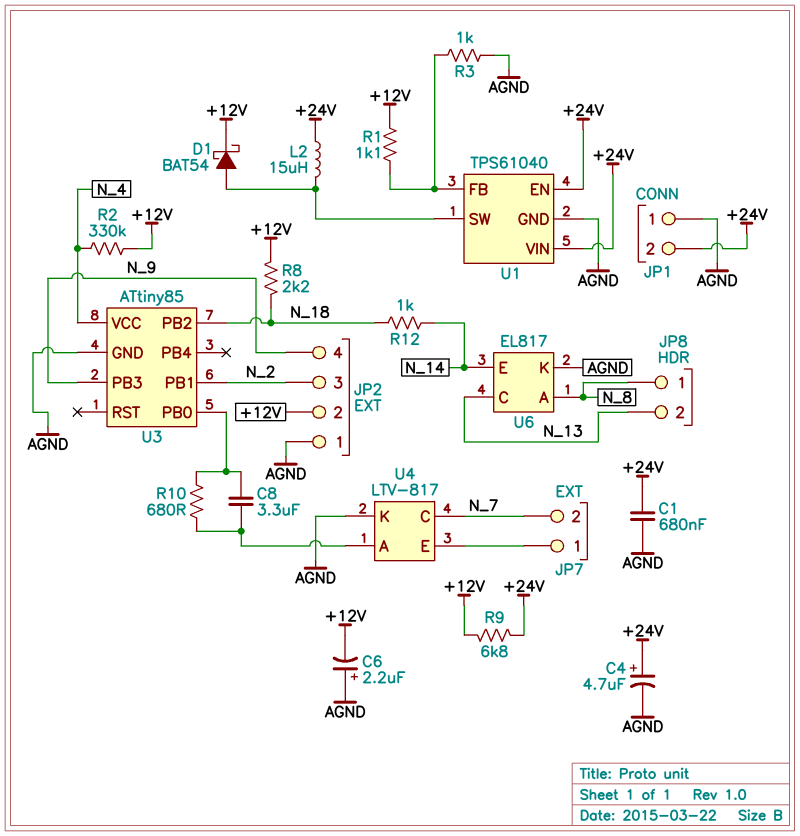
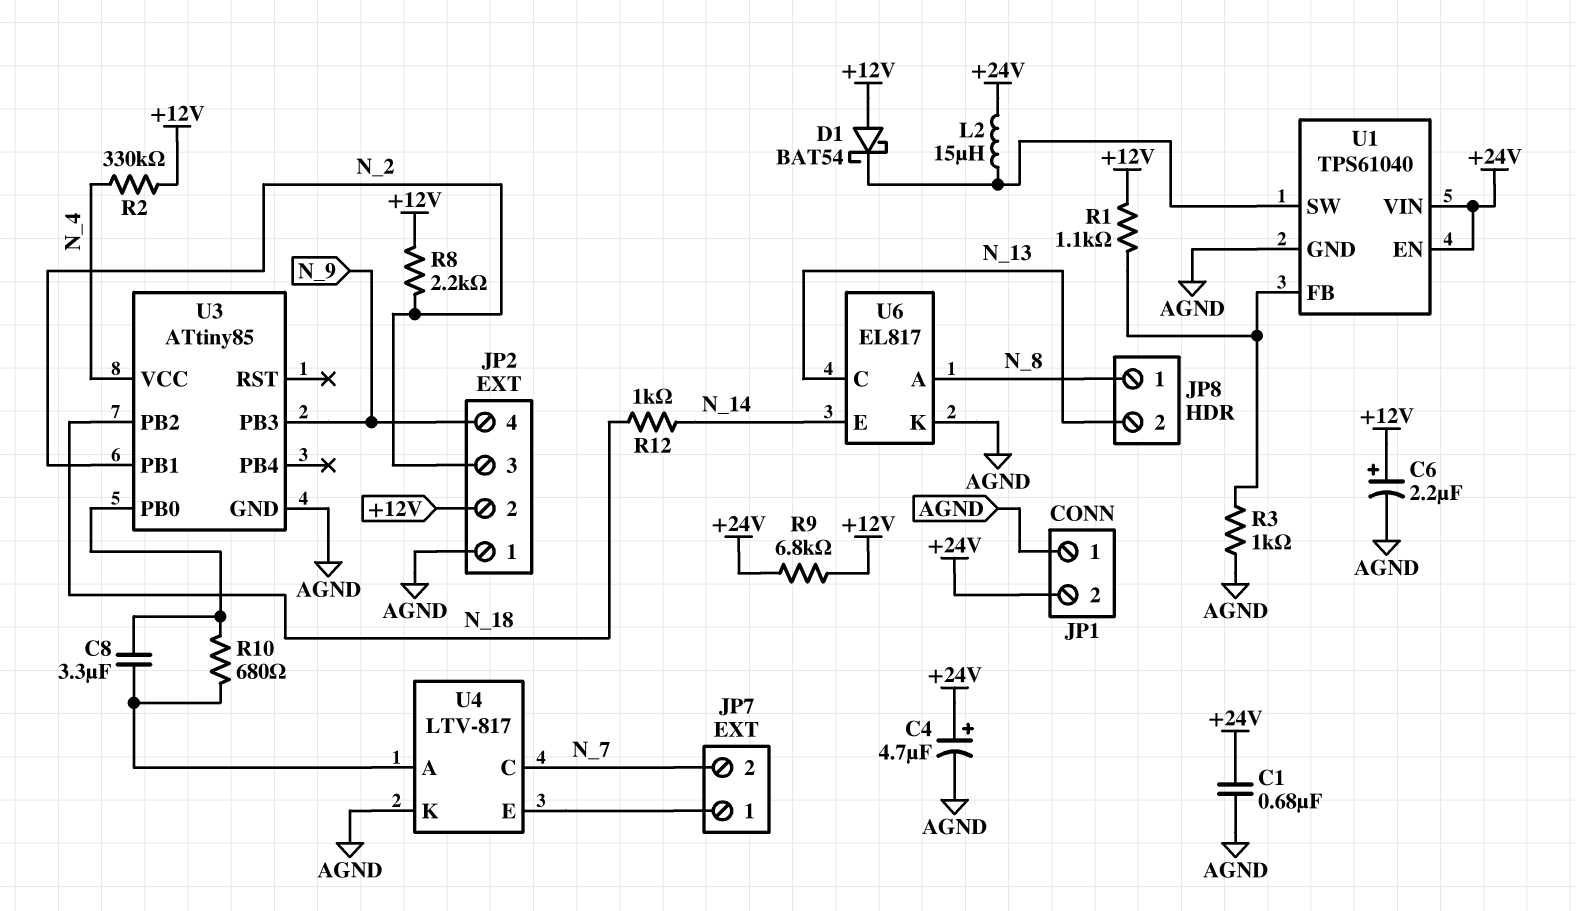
C6: 2.2uF (plus AGND, minus +12V) -> 2.2uF (plus +12V, minus AGND)
D1: schottky BAT54 (A U1/SW, K +12V) -> schottky BAT54 (A +12V, K U1/SW)
R8: 2.2k (+12V, N_18) -> 2.2k (+12V, N_2)

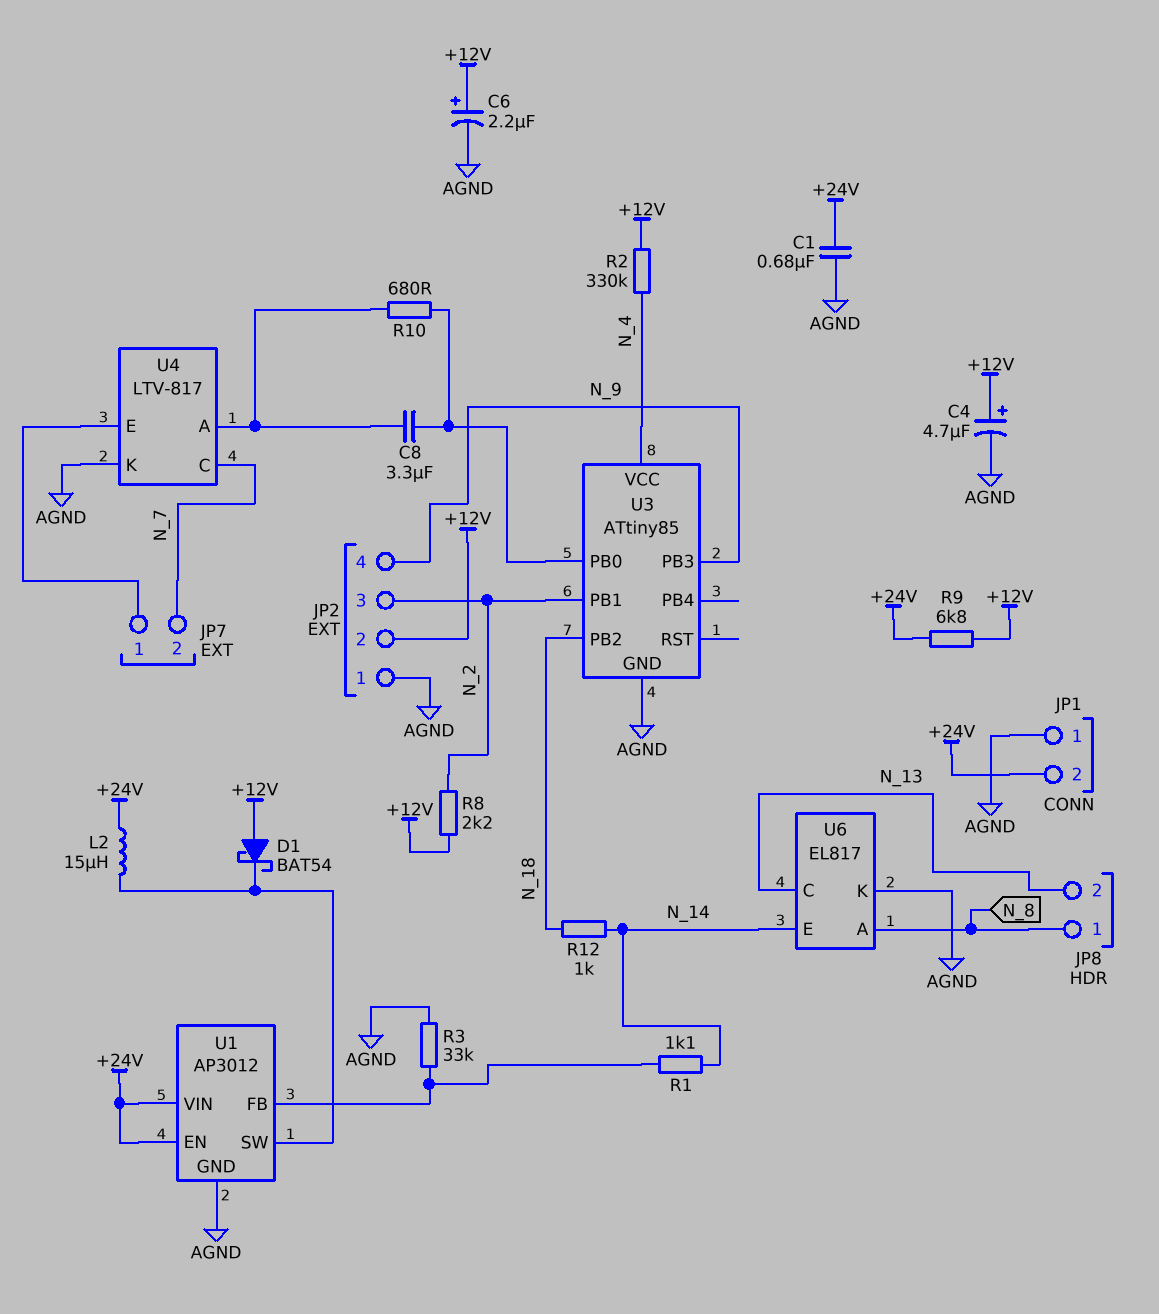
C4: 4.7uF (plus +24V, minus AGND) -> 4.7uF (plus +12V, minus AGND)
R1: 1.1k (+12V, U1/FB) -> 1.1k (N_14, U1/FB)
R3: 1k (AGND, U1/FB) -> 33k (AGND, U1/FB)
U1: TPS61040 -> AP3012

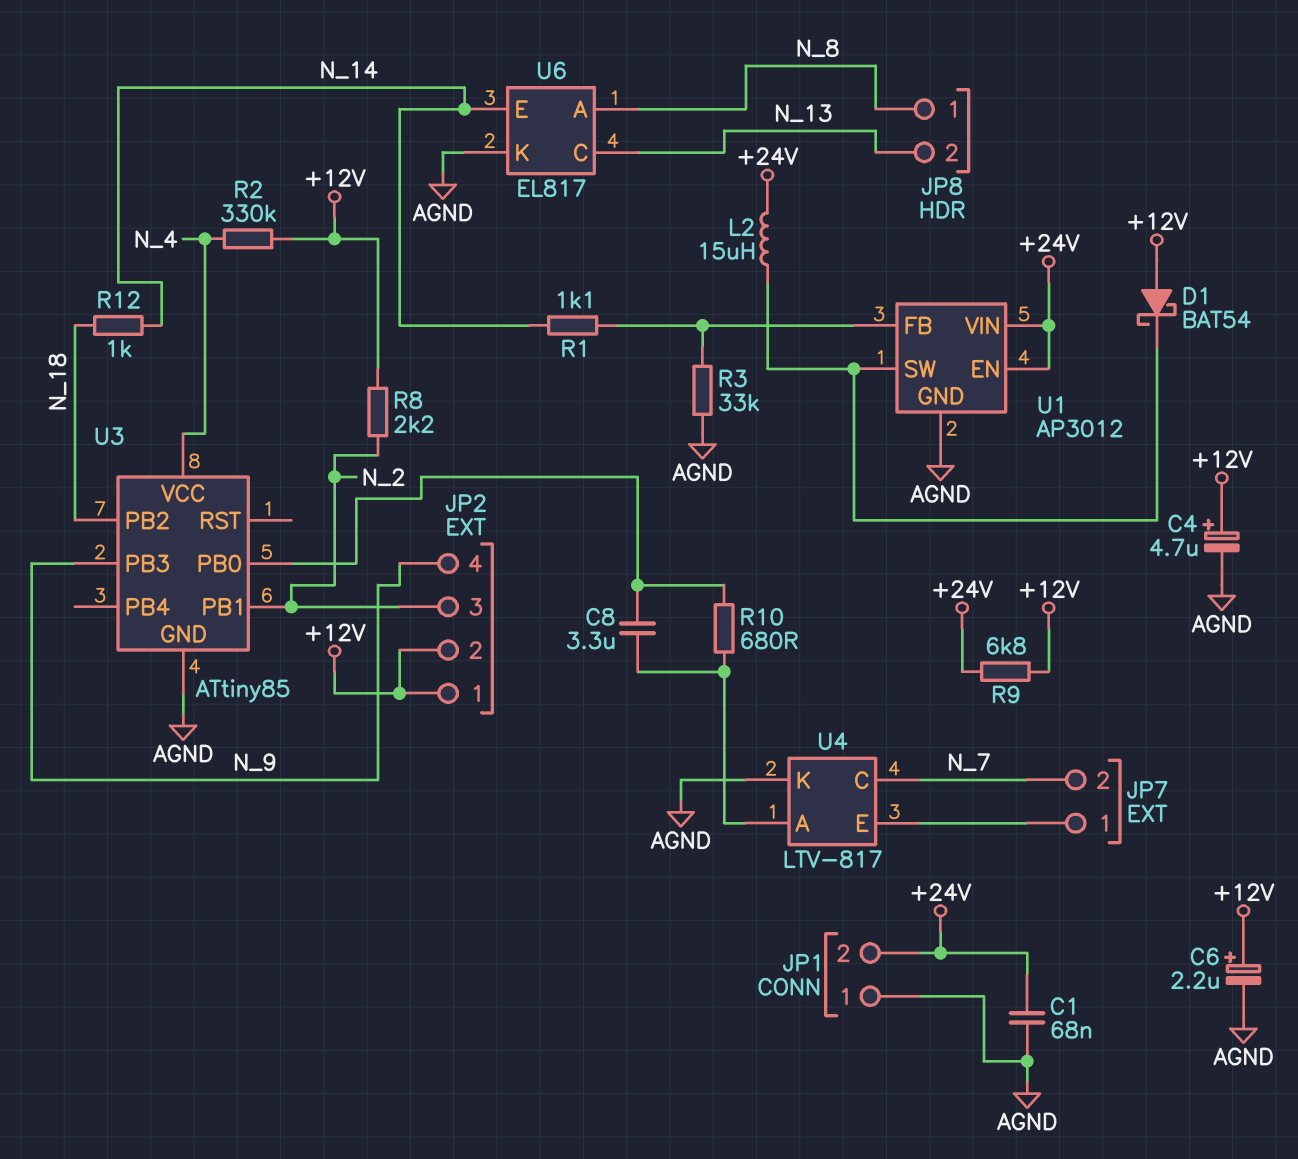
C1: 680nF (+24V, AGND) -> 68nF (+24V, AGND)
JP2 pin 1: AGND -> +12V

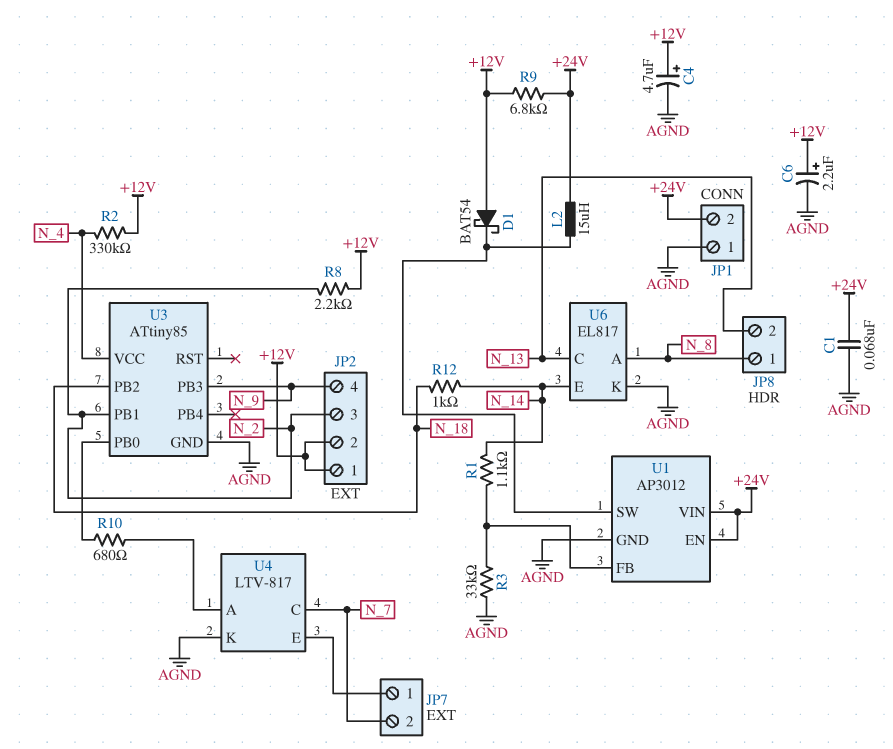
C8: 3.3uF (U3/PB0, U4/A) -> none

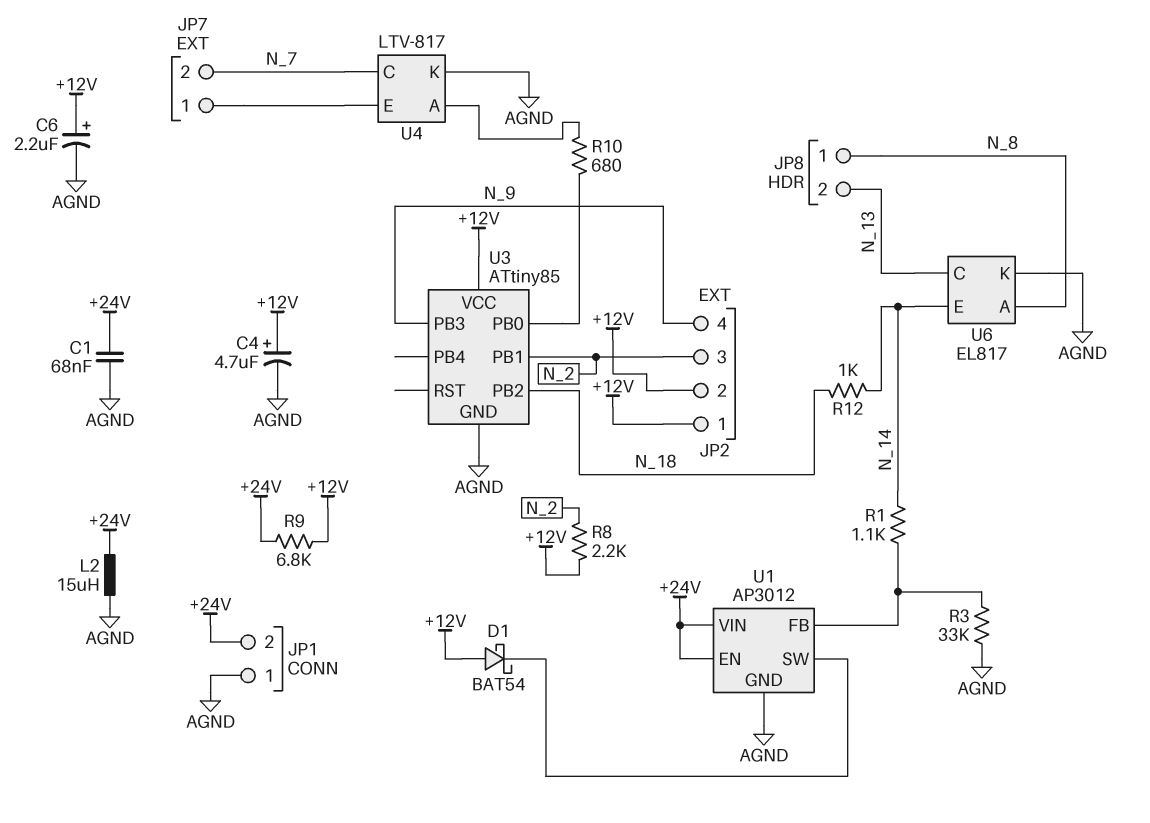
L2: 15uH (+24V, U1/SW) -> 15uH (+24V, AGND)
R2: 330k (+12V, N_4) -> none
U3 pin VCC: N_4 -> +12V

